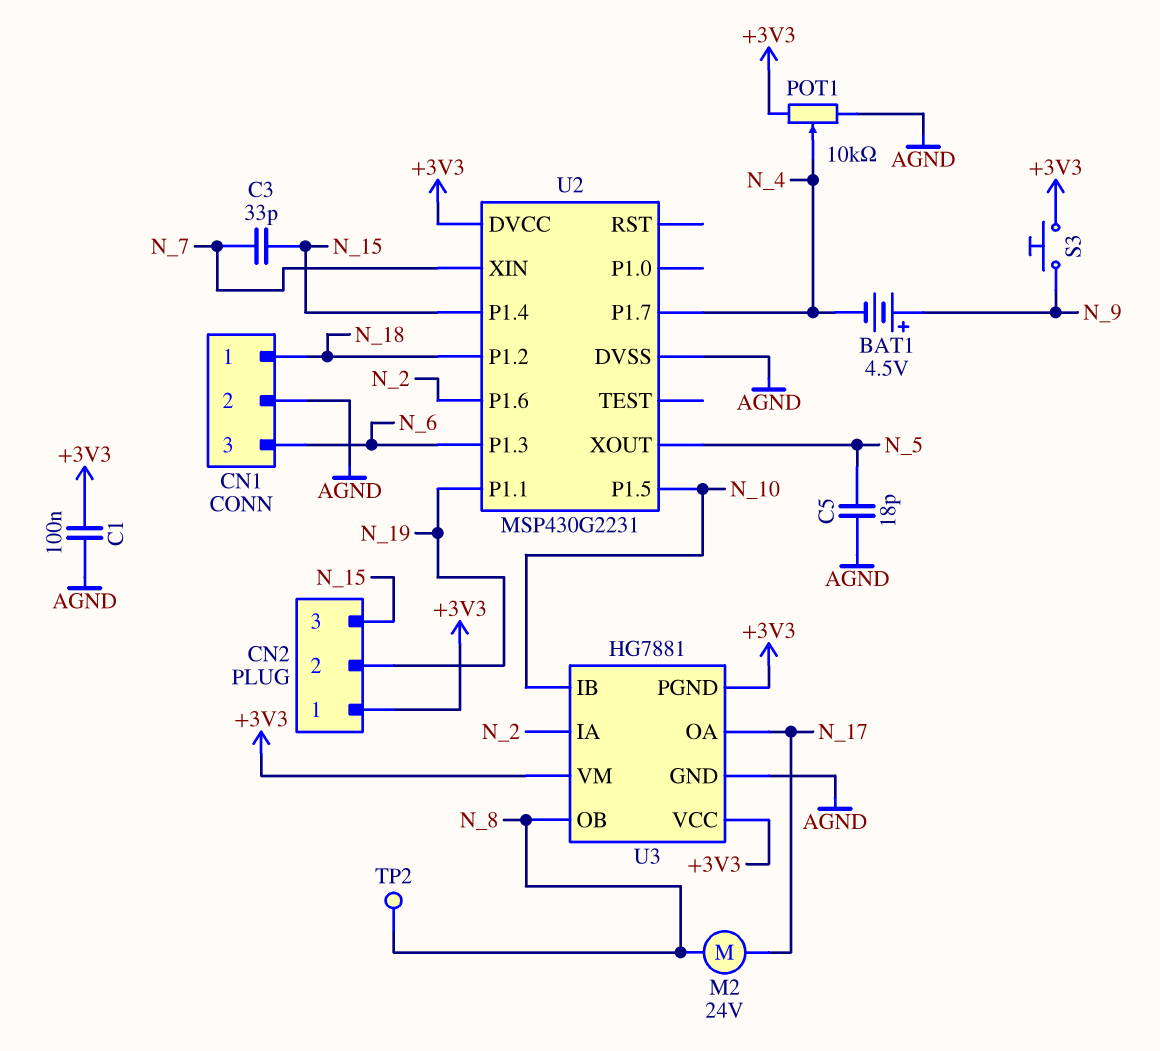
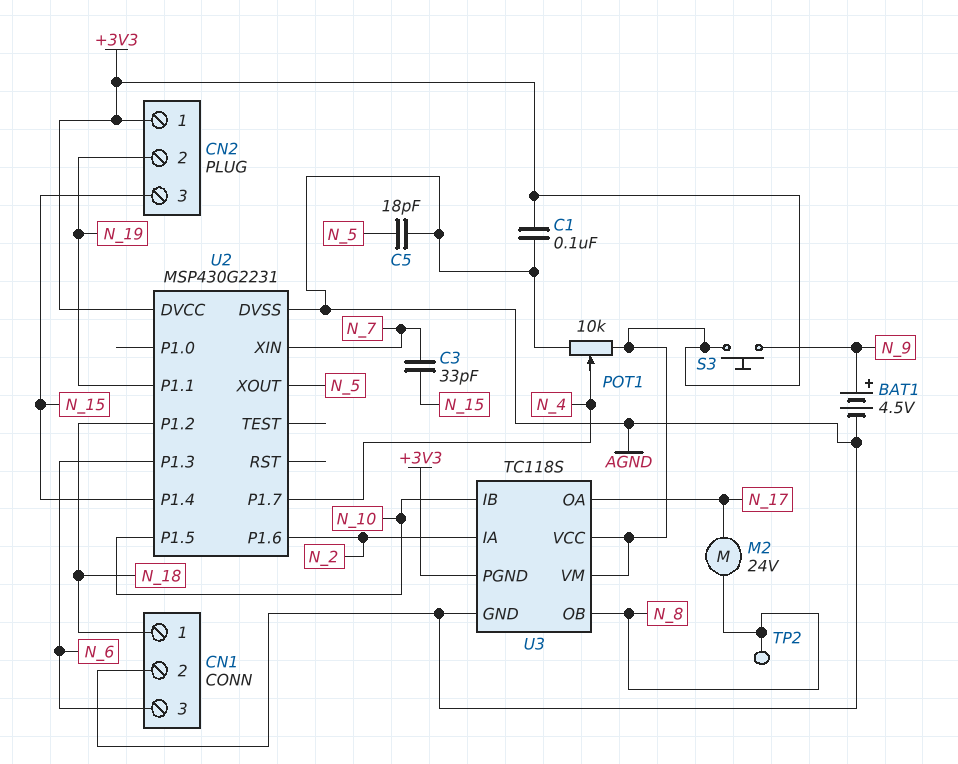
BAT1: 4.5V (plus N_9, minus N_4) -> 4.5V (plus N_9, minus AGND)
U3: HG7881 -> TC118S

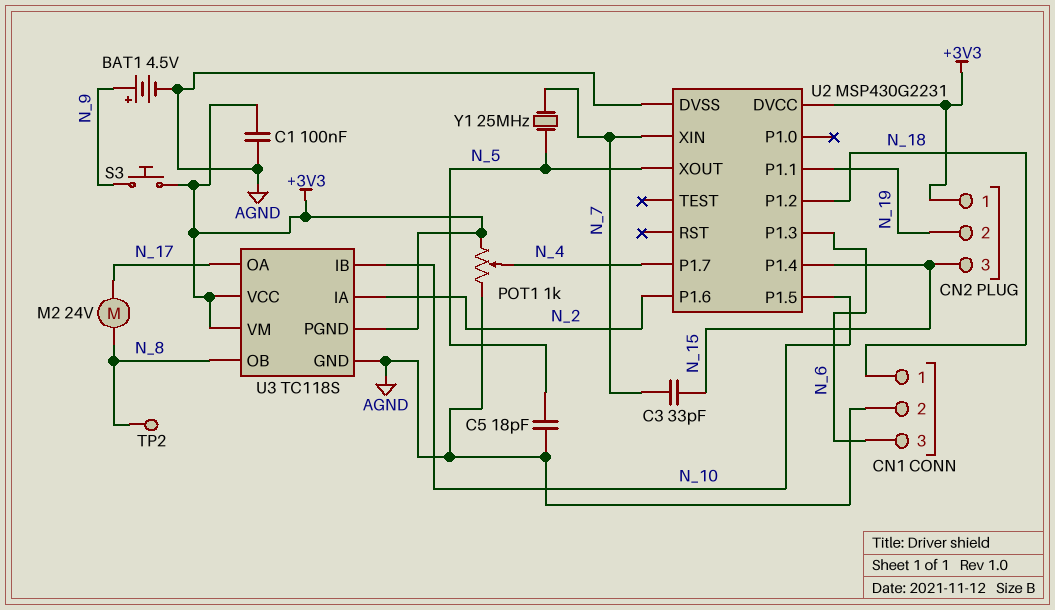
POT1: 10k (+3V3, AGND, wiper N_4) -> 1k (+3V3, AGND, wiper N_4)
Y1: none -> 25MHz (N_5, N_7)

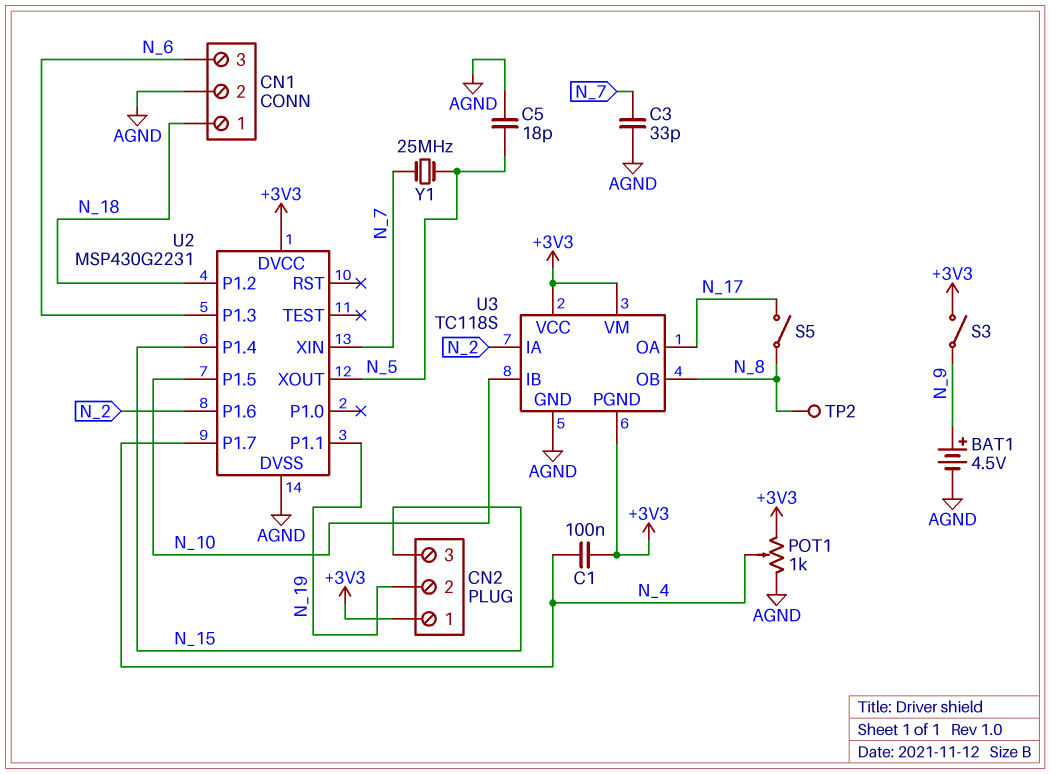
C1: 100nF (+3V3, AGND) -> 100nF (+3V3, N_4)
C3: 33pF (N_7, N_15) -> 33pF (AGND, N_7)
M2: motor 24V (N_8, N_17) -> none
S3: button (+3V3, N_9) -> switch (+3V3, N_9)
S5: none -> switch (N_8, N_17)

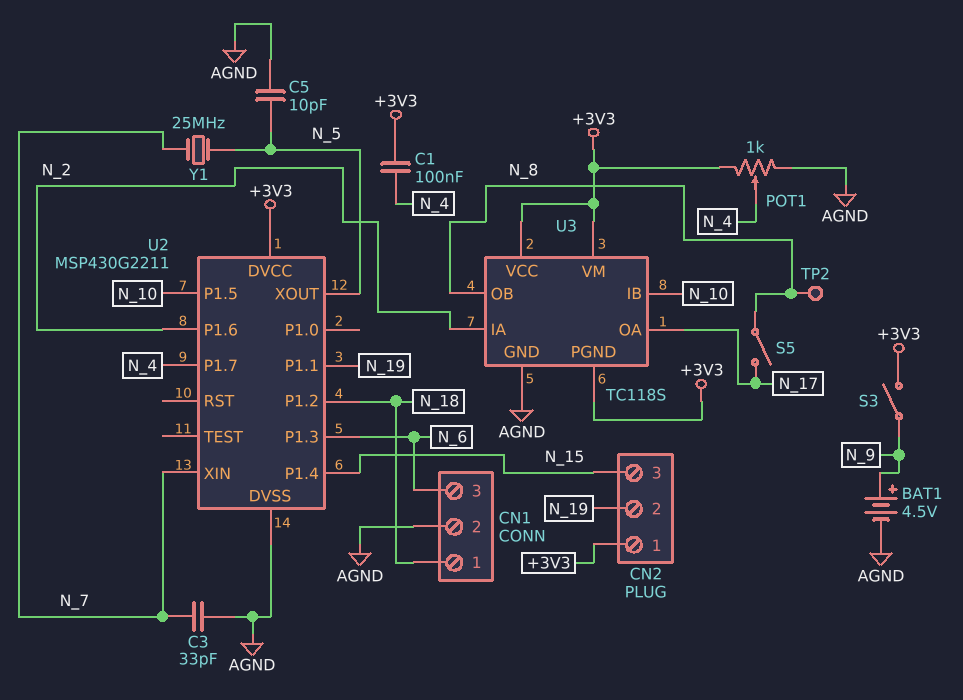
C5: 18pF (AGND, N_5) -> 10pF (AGND, N_5)
U2: MSP430G2231 -> MSP430G2211

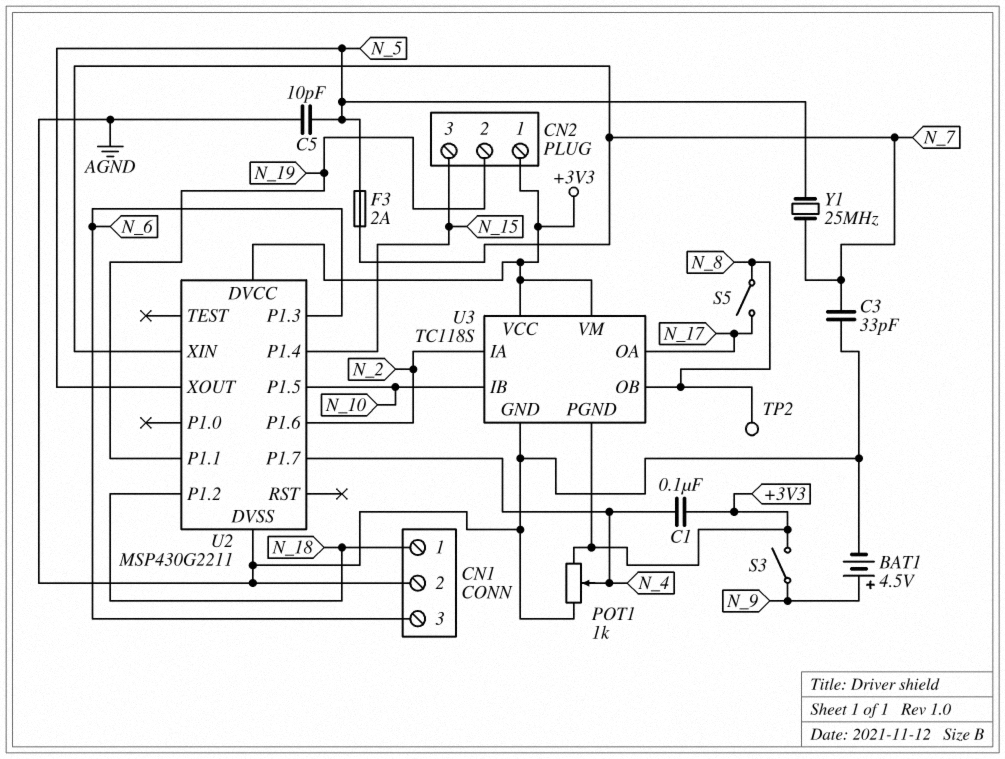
F3: none -> 2A (N_5, N_7)

